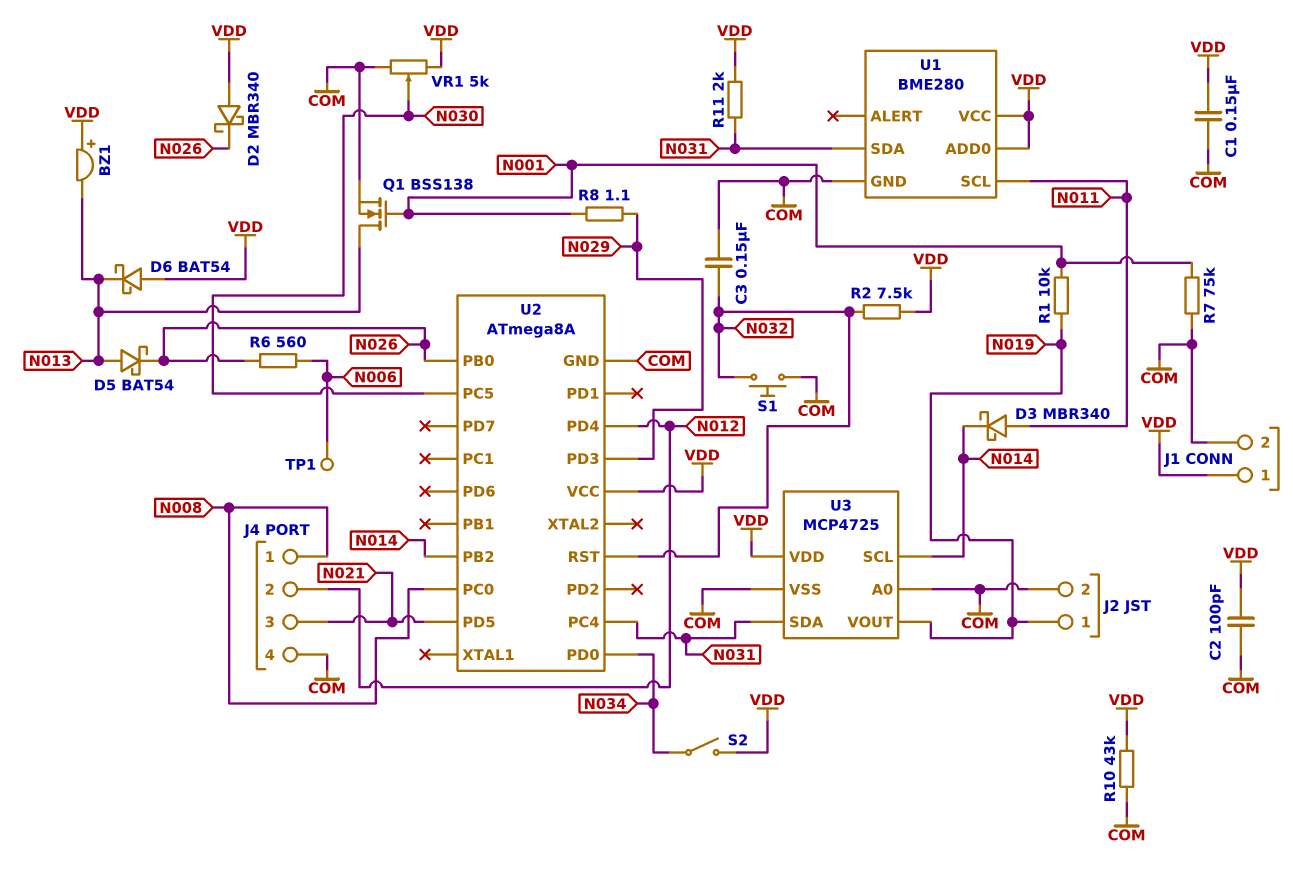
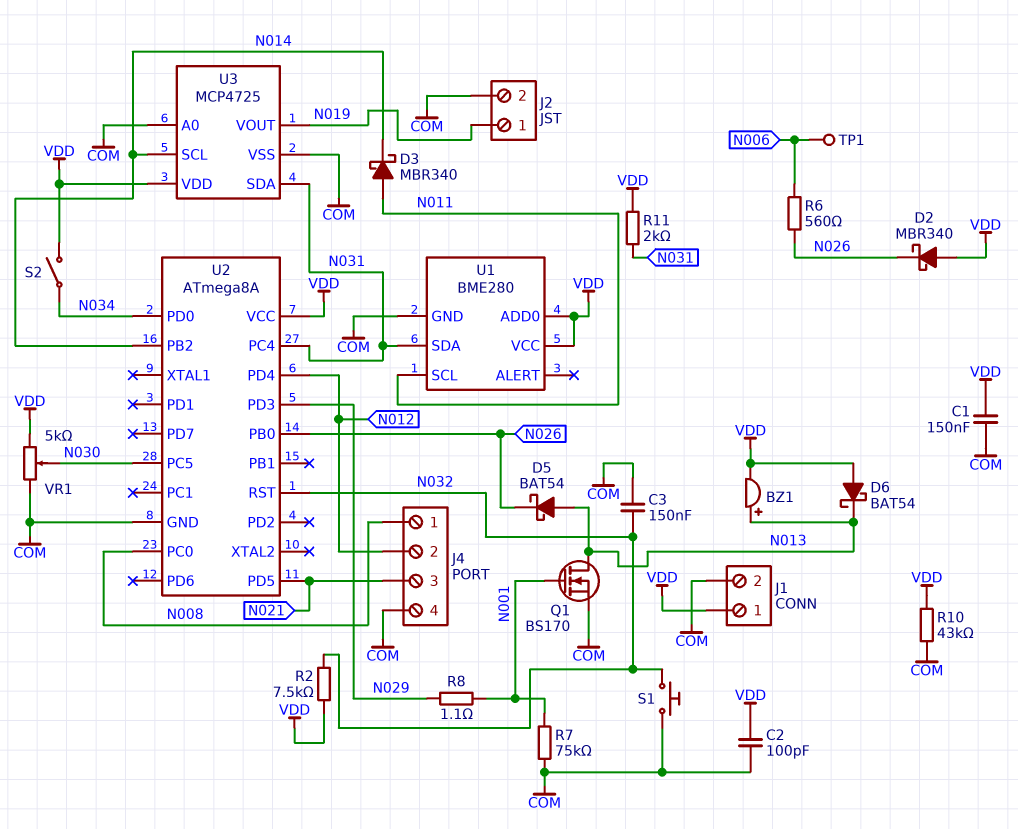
BZ1: buzzer (plus VDD, minus N013) -> buzzer (plus N013, minus VDD)
Q1: NMOS BSS138 (G N001, D N013, S COM) -> NMOS BS170 (G N001, D N013, S COM)
R1: 10k (N001, N019) -> none

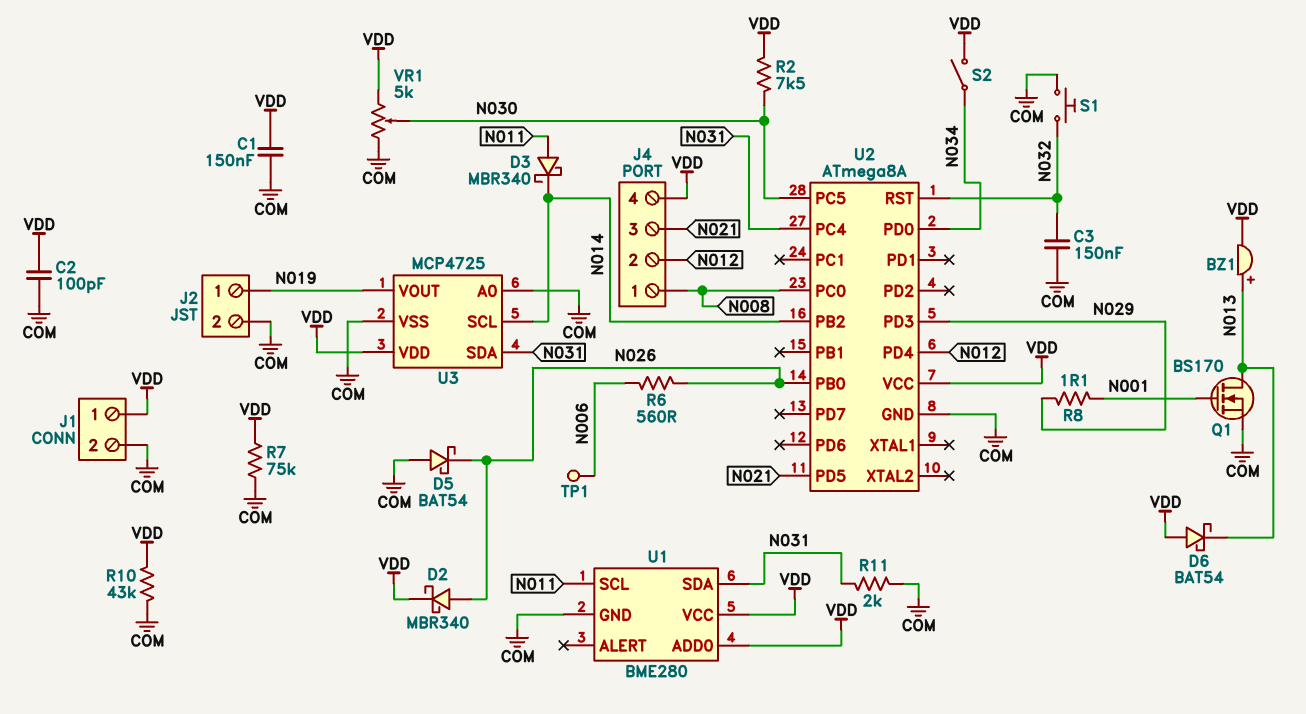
D2: schottky MBR340 (A VDD, K N026) -> schottky MBR340 (A N026, K VDD)
D5: schottky BAT54 (A N013, K N026) -> schottky BAT54 (A COM, K N026)
J4 pin 4: COM -> VDD
R2: 7.5k (N032, VDD) -> 7.5k (N030, VDD)
R7: 75k (COM, N001) -> 75k (COM, VDD)
R11: 2k (N031, VDD) -> 2k (COM, N031)

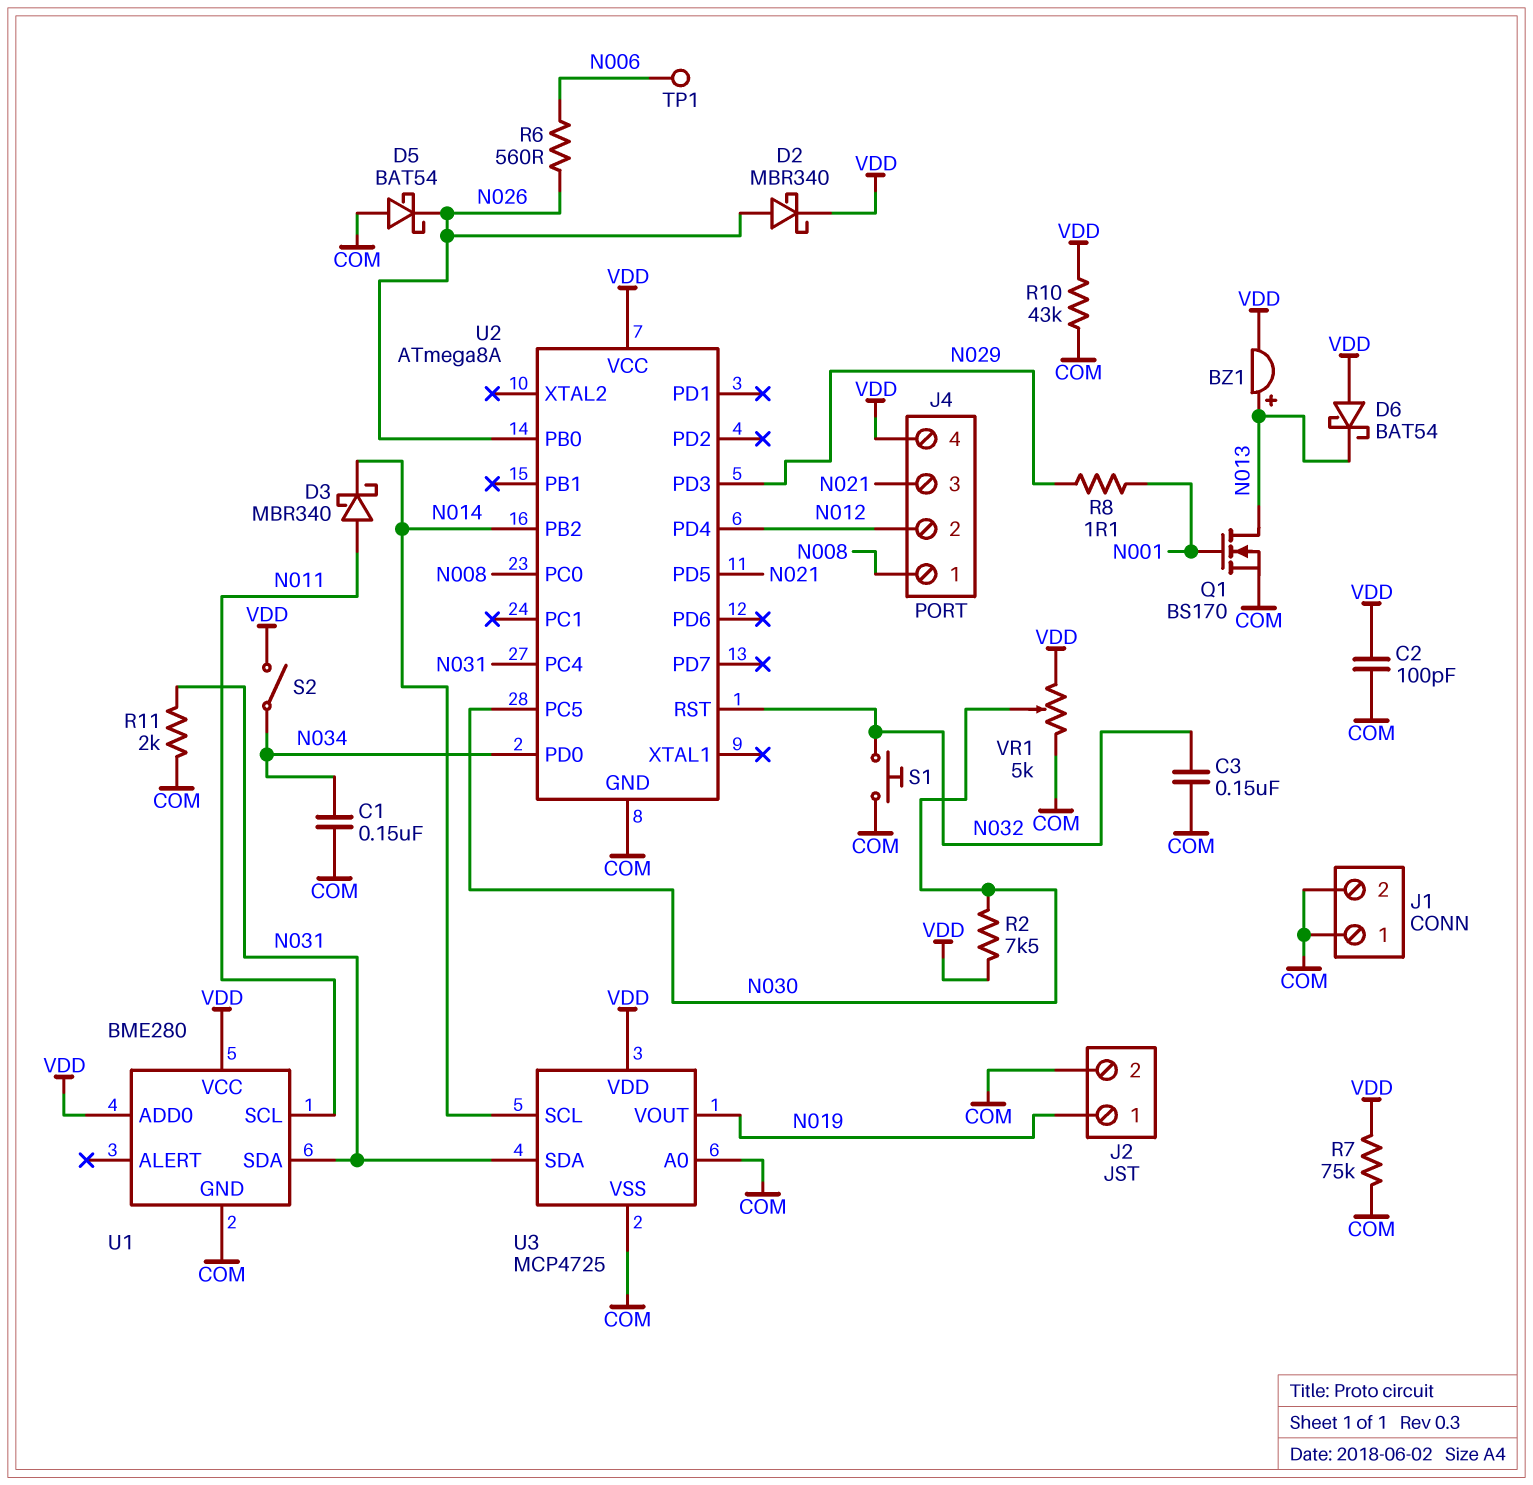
C1: 150nF (COM, VDD) -> 150nF (COM, N034)
J1 pin 1: VDD -> COM

